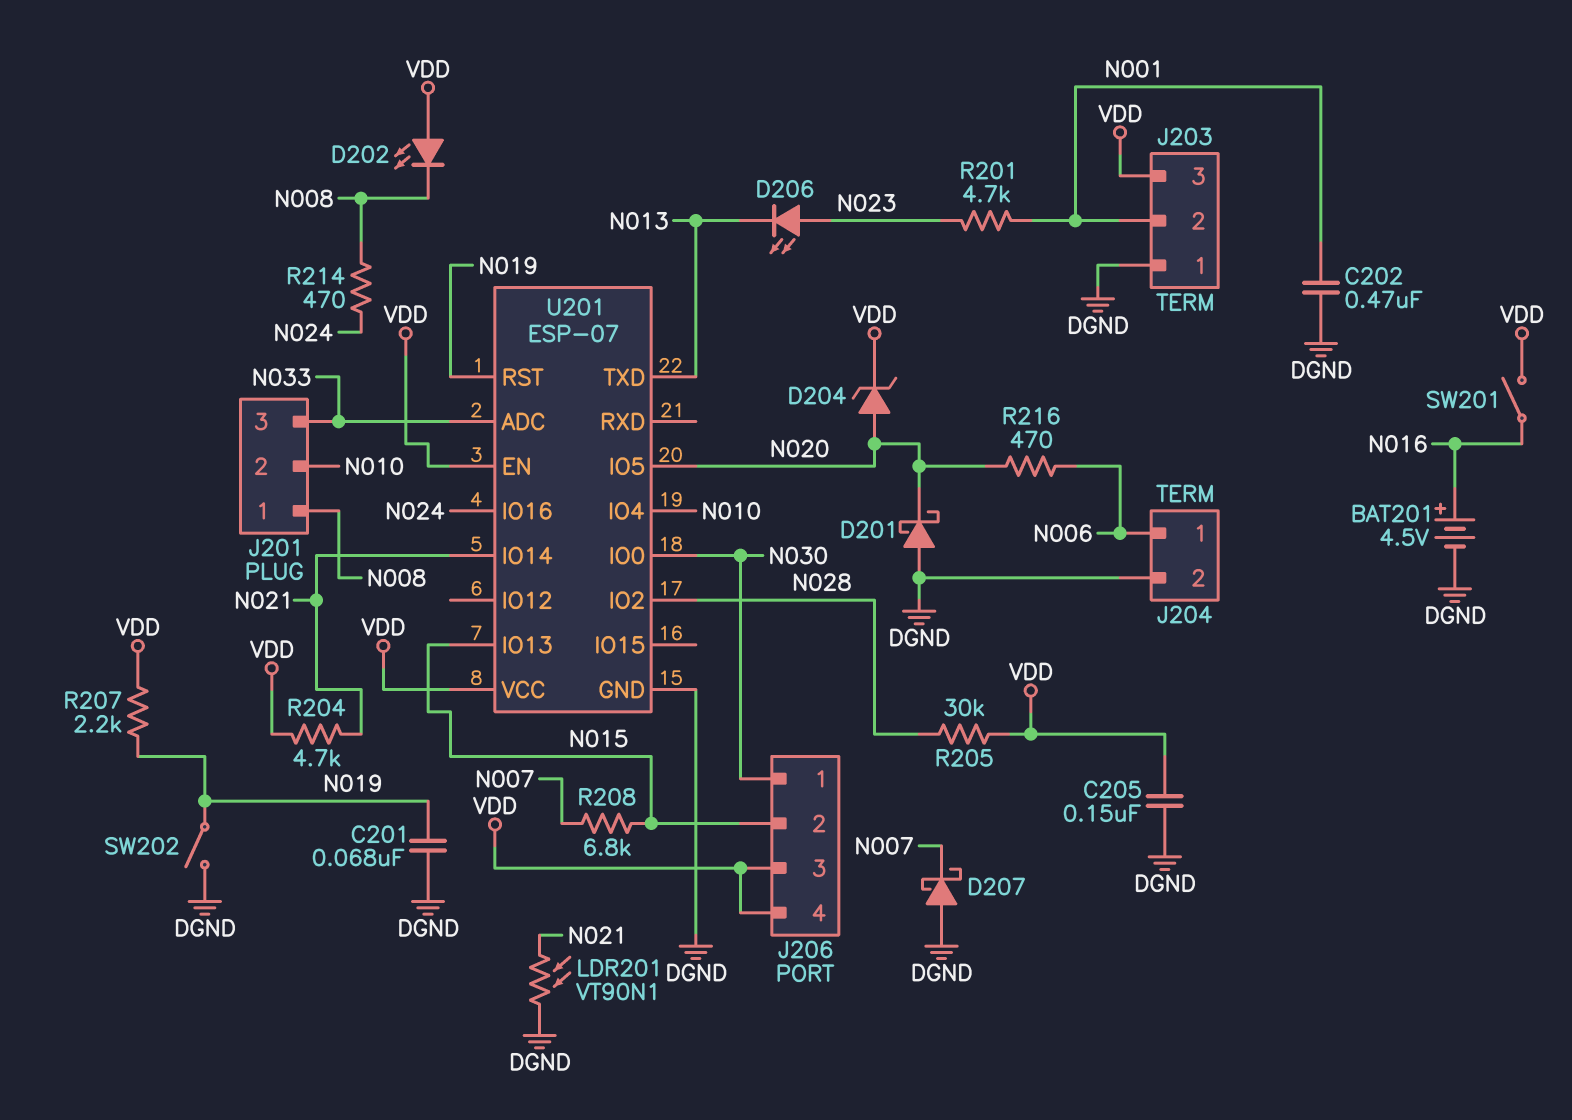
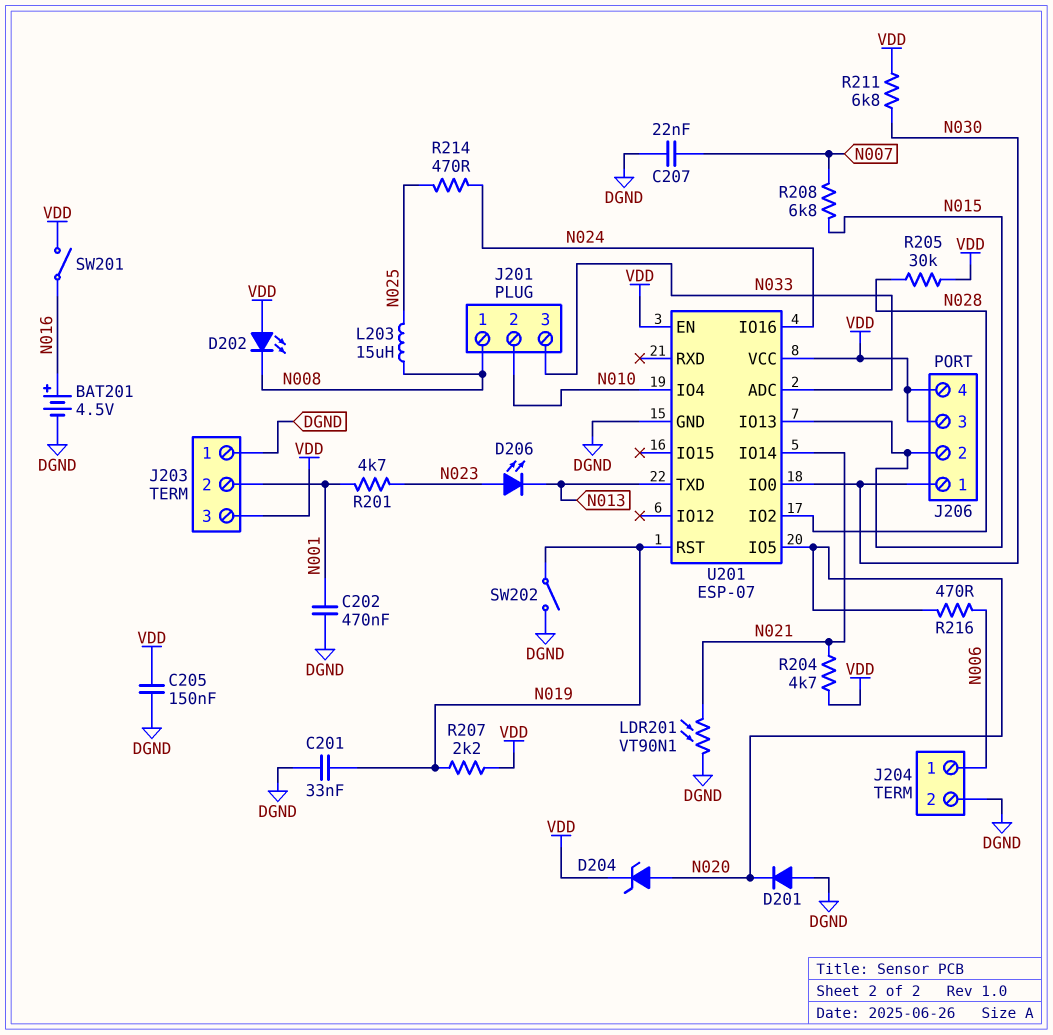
C201: 68nF (DGND, N019) -> 33nF (DGND, N019)
C207: none -> 22nF (DGND, N007)
D201: schottky (A DGND, K N020) -> diode (A DGND, K N020)
D207: schottky (A DGND, K N007) -> none
L203: none -> 15uH (N008, N025)
R211: none -> 6.8k (N030, VDD)
R214: 470 (N008, N024) -> 470 (N024, N025)

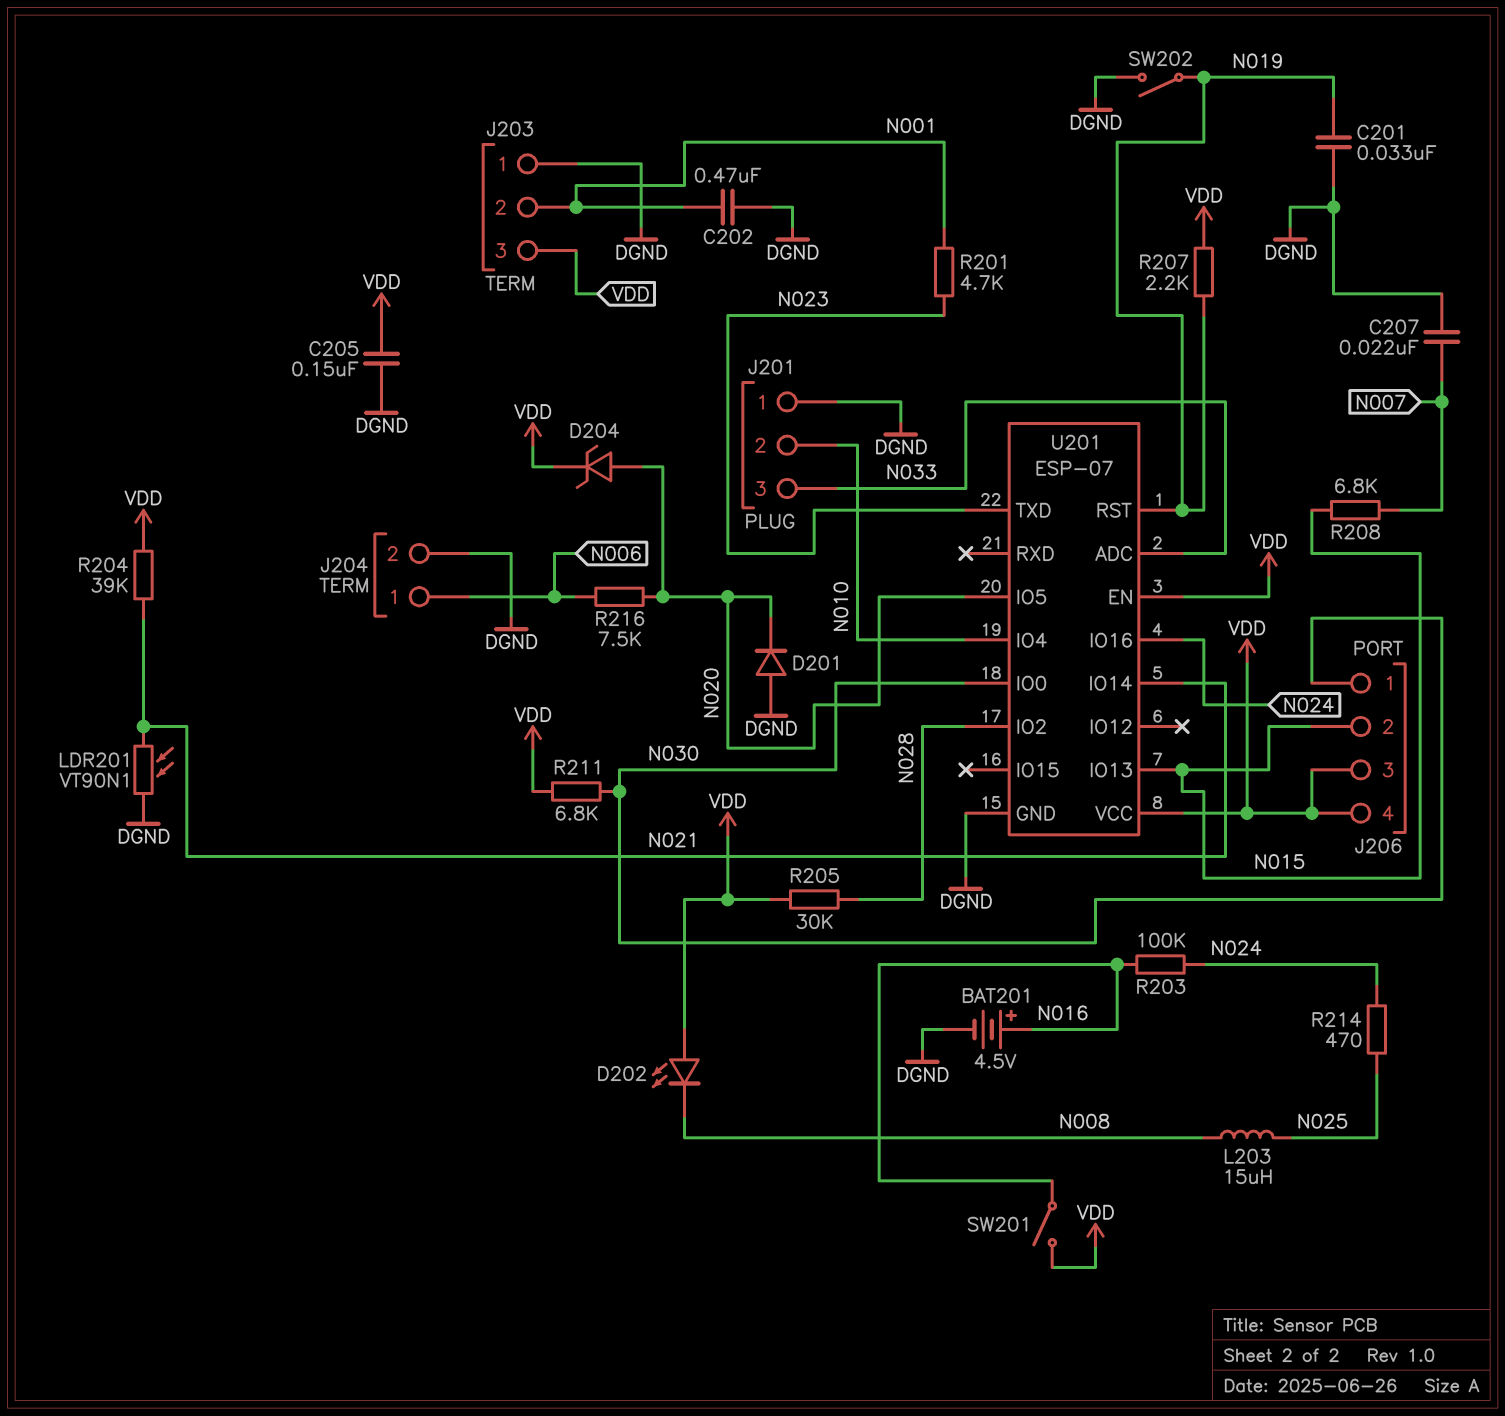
D206: LED (A N023, K N013) -> none
J201 pin 1: N008 -> DGND
R203: none -> 100k (N016, N024)
R204: 4.7k (N021, VDD) -> 39k (N021, VDD)
R216: 470 (N006, N020) -> 7.5k (N006, N020)
U201 pin TXD: N013 -> N023

